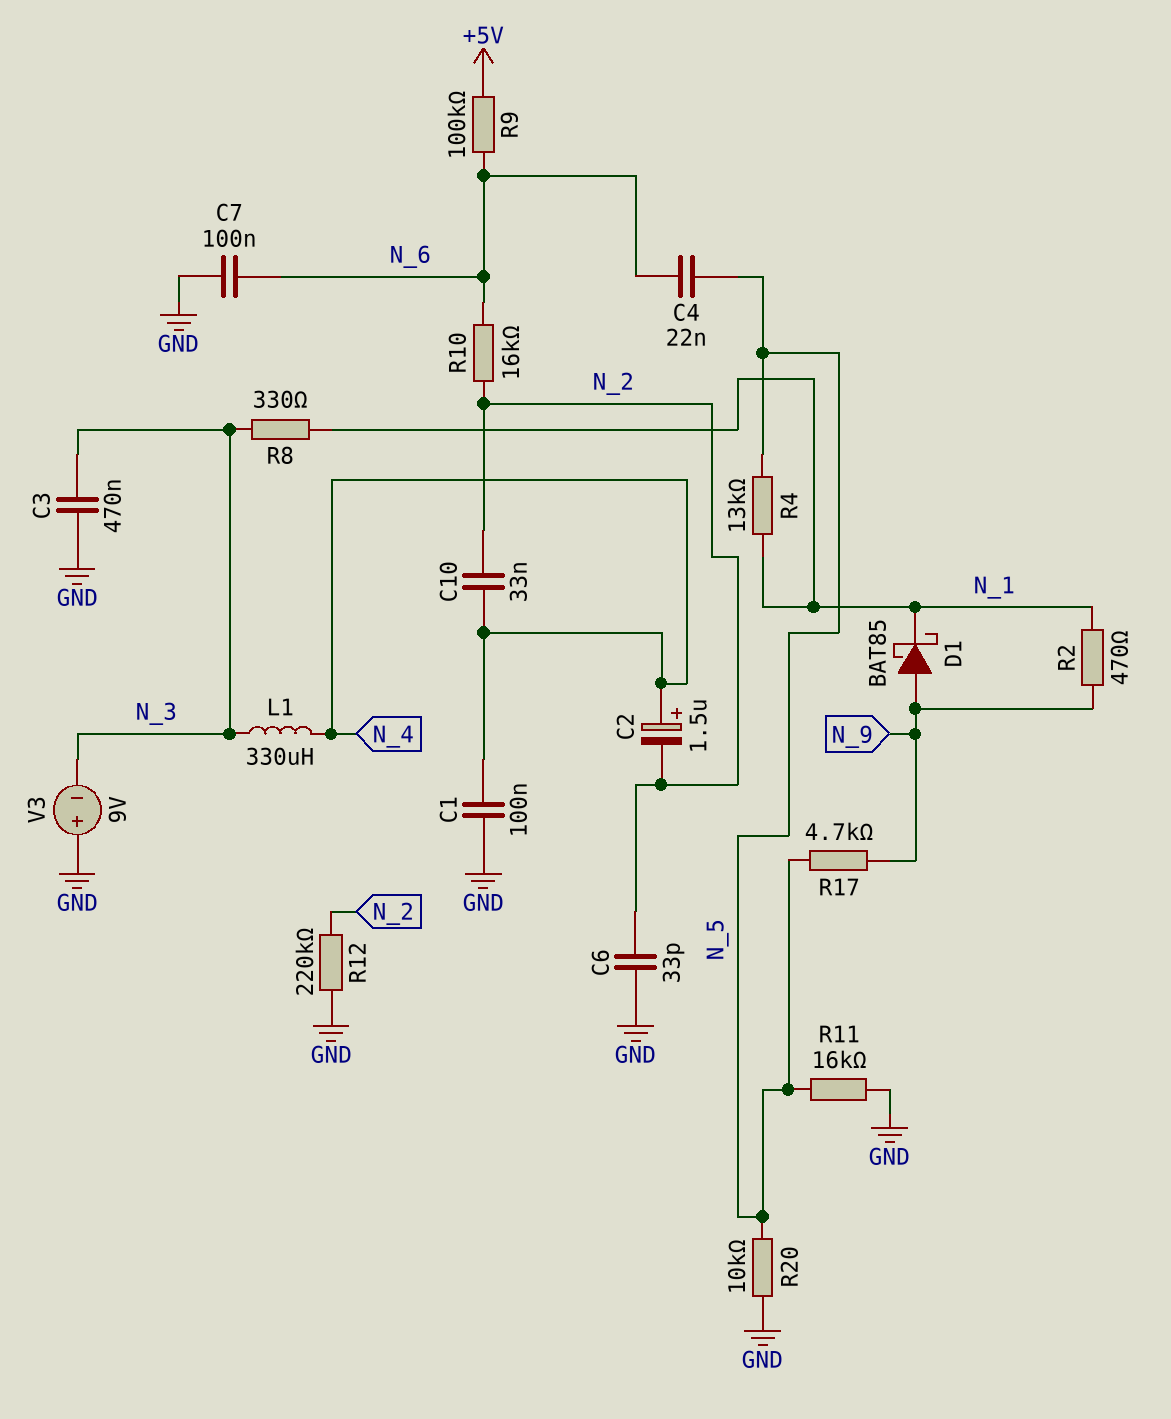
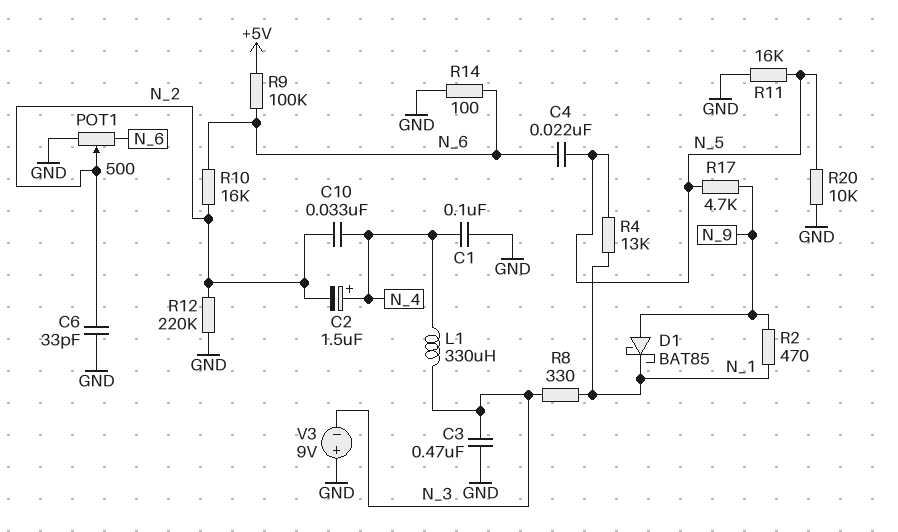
C7: 100nF (GND, N_6) -> none
POT1: none -> 500 (GND, N_6, wiper N_2)
R14: none -> 100 (GND, N_6)

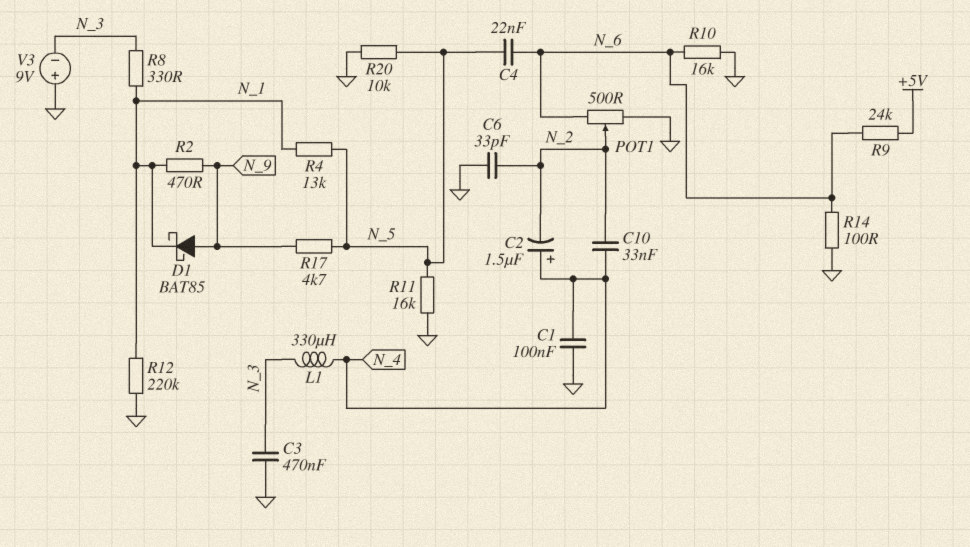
R9: 100k (+5V, N_6) -> 24k (+5V, N_6)
R10: 16k (N_2, N_6) -> 16k (GND, N_6)
R12: 220k (GND, N_2) -> 220k (GND, N_1)

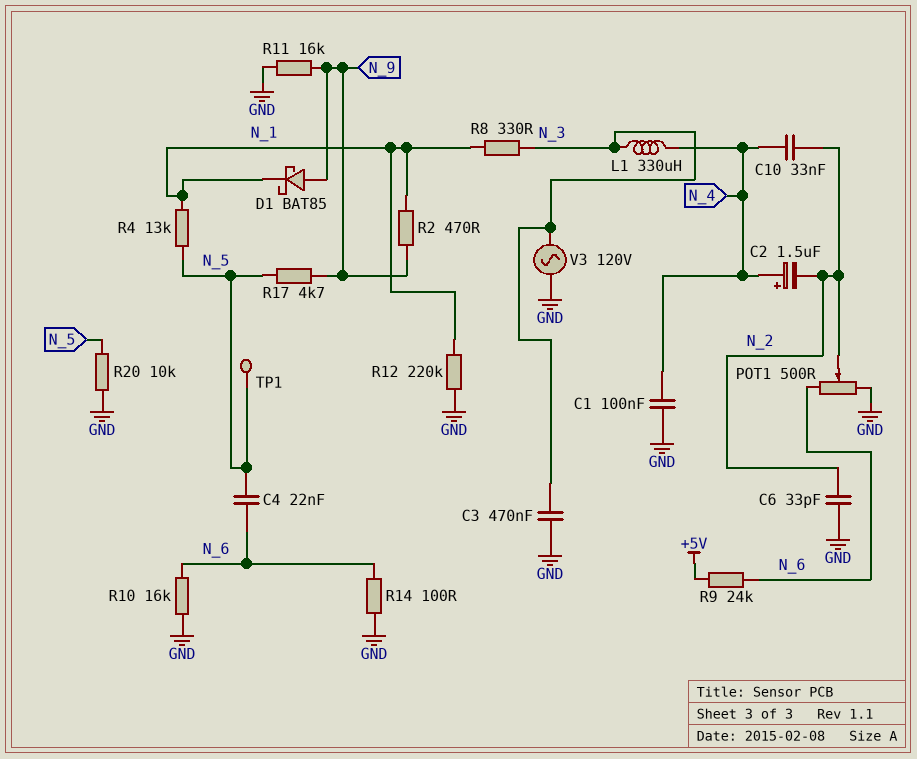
R11: 16k (GND, N_5) -> 16k (GND, N_9)
TP1: none -> test point (N_5)
V3: 9V (plus GND, minus N_3) -> AC 120V (GND, N_3)

